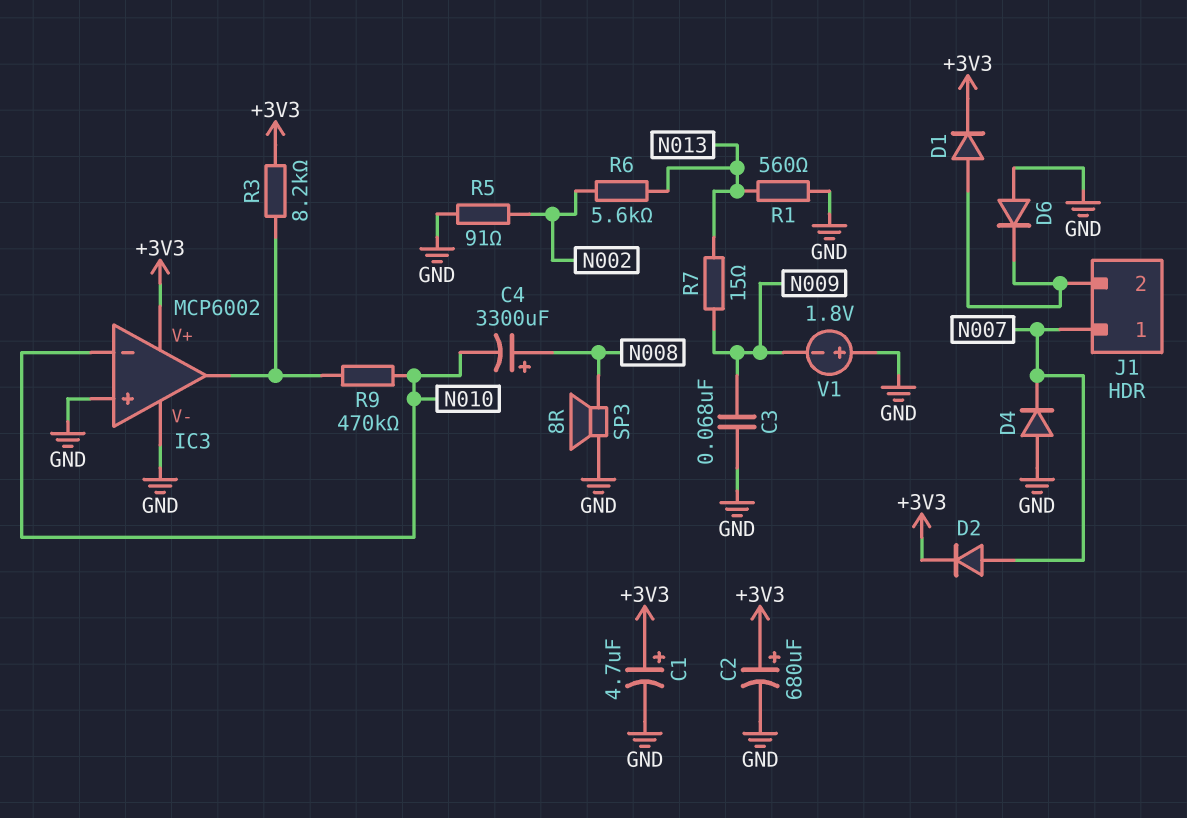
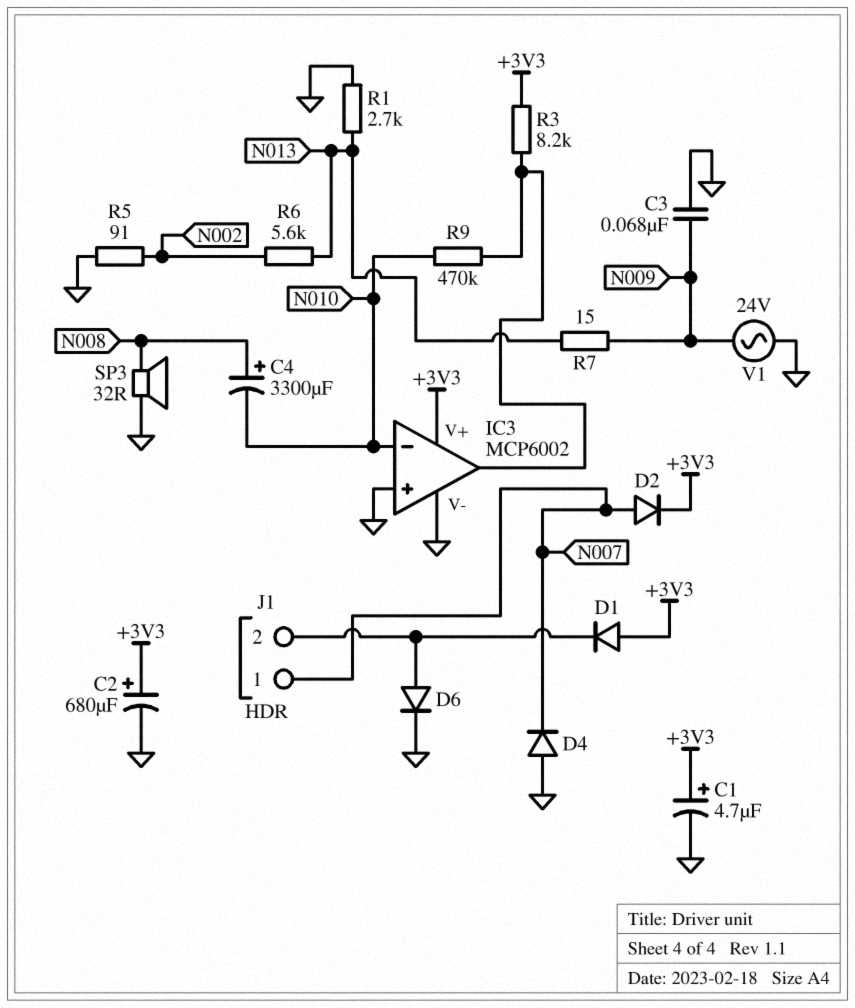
D1: diode (A J1/2, K +3V3) -> diode (A +3V3, K J1/2)
D6: diode (A GND, K J1/2) -> diode (A J1/2, K GND)
R1: 560 (GND, N013) -> 2.7k (GND, N013)
SP3: speaker 8R (GND, N008) -> speaker 32R (GND, N008)
V1: 1.8V (plus GND, minus N009) -> AC 24V (GND, N009)

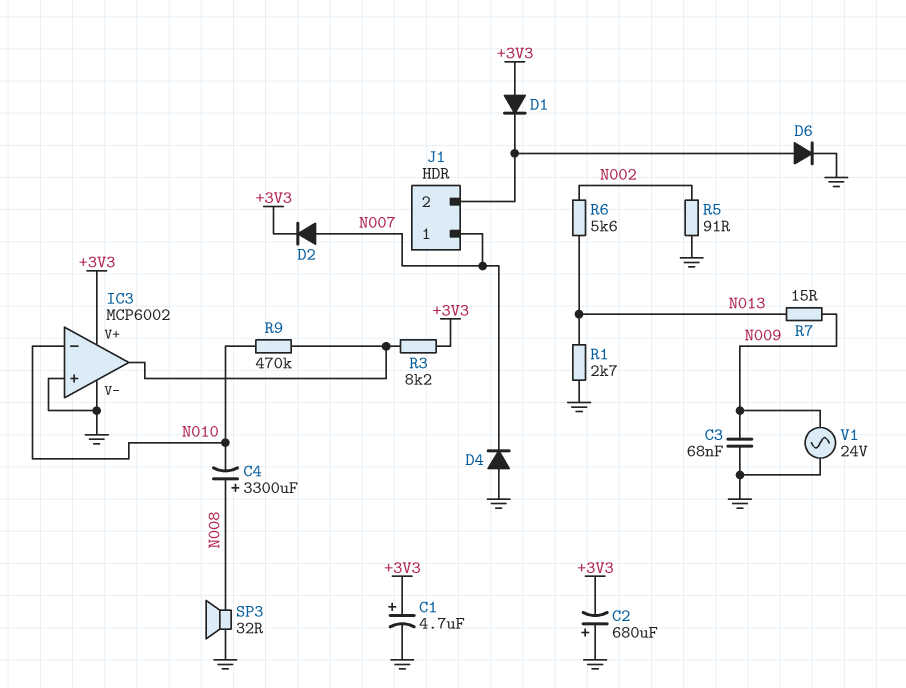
C2: 680uF (plus +3V3, minus GND) -> 680uF (plus GND, minus +3V3)

